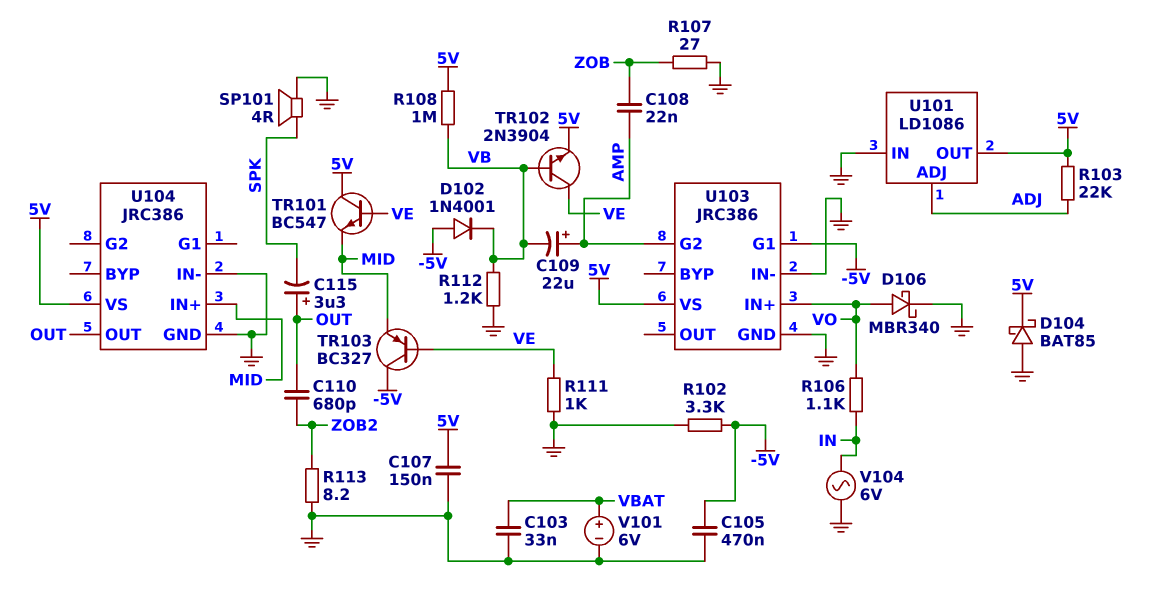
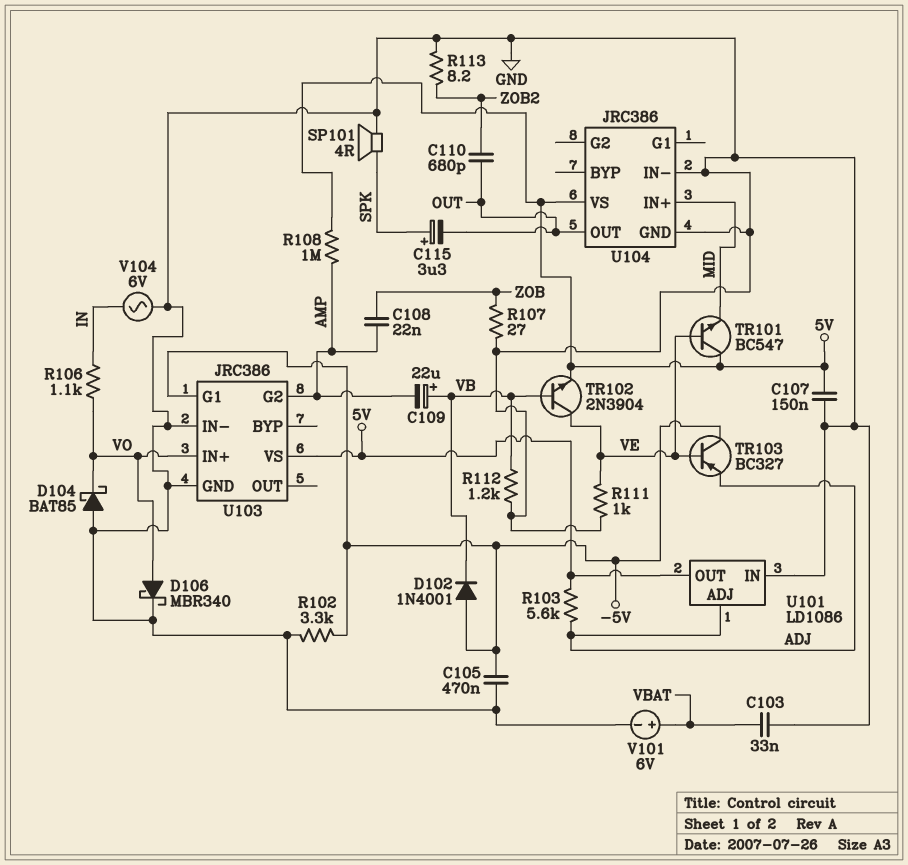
C109: 22uF (plus AMP, minus VB) -> 22uF (plus VB, minus AMP)
C115: 3.3uF (plus OUT, minus SPK) -> 3.3uF (plus SPK, minus OUT)
D104: schottky BAT85 (A GND, K 5V) -> schottky BAT85 (A GND, K VO)
R103: 22k (5V, ADJ) -> 5.6k (5V, ADJ)
R108: 1M (5V, VB) -> 1M (5V, AMP)
TR103: PNP BC327 (B VE, C -5V, E MID) -> PNP BC327 (B VE, C -5V, E ADJ)

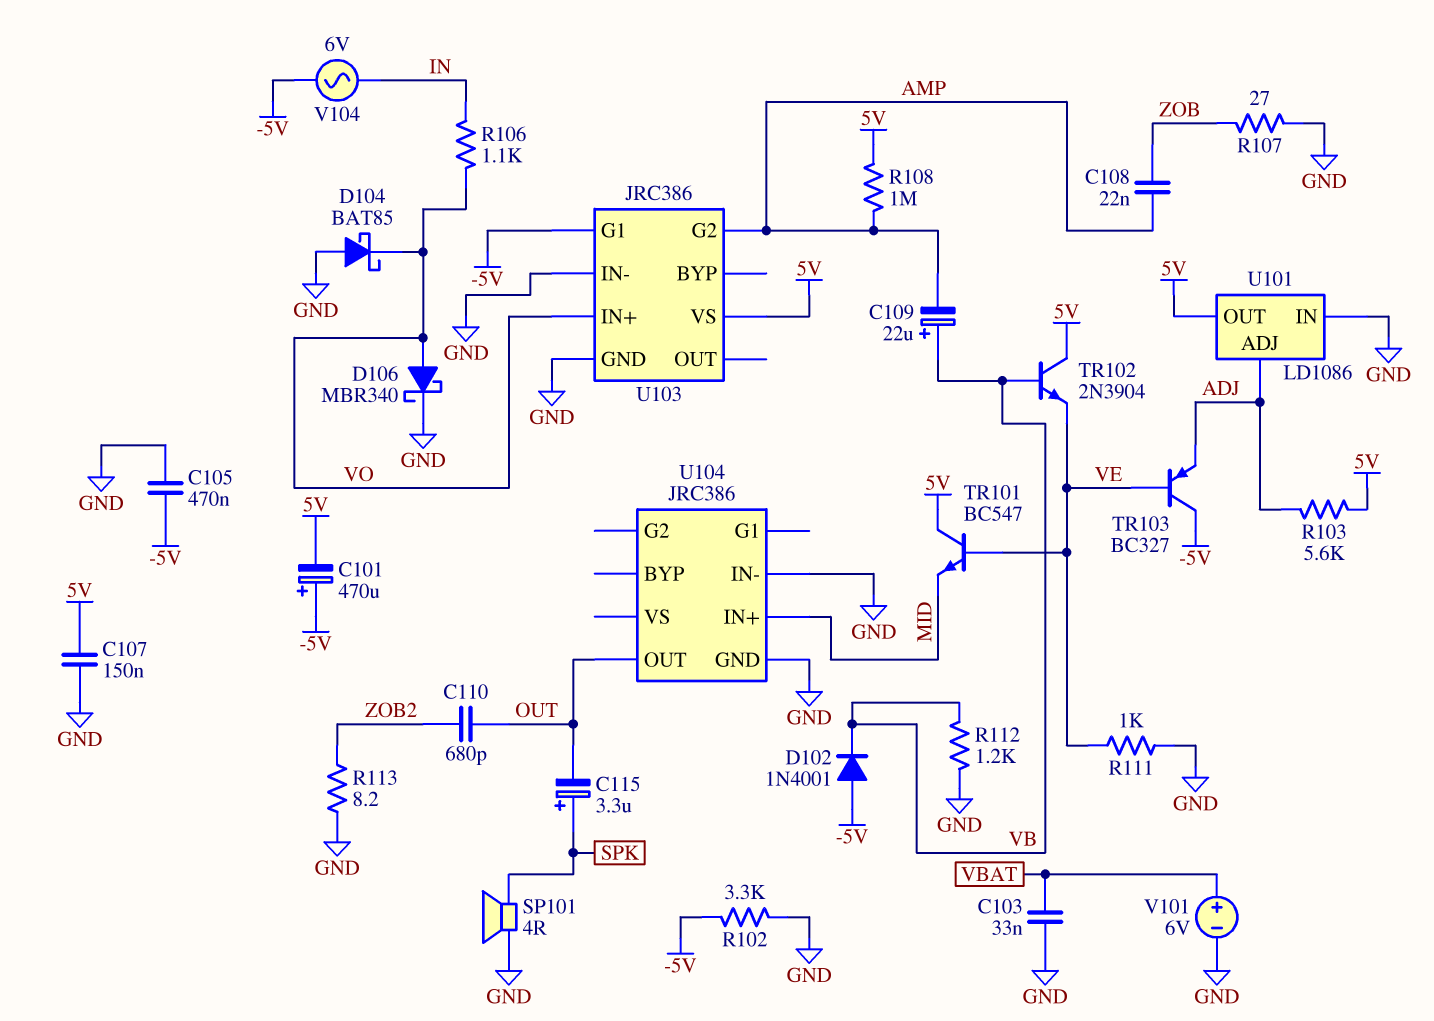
C101: none -> 470uF (plus -5V, minus 5V)
TR102: NPN 2N3904 (B VB, C VE, E 5V) -> NPN 2N3904 (B VB, C 5V, E VE)
U104 pin VS: 5V -> none
V104: AC 6V (GND, IN) -> AC 6V (-5V, IN)

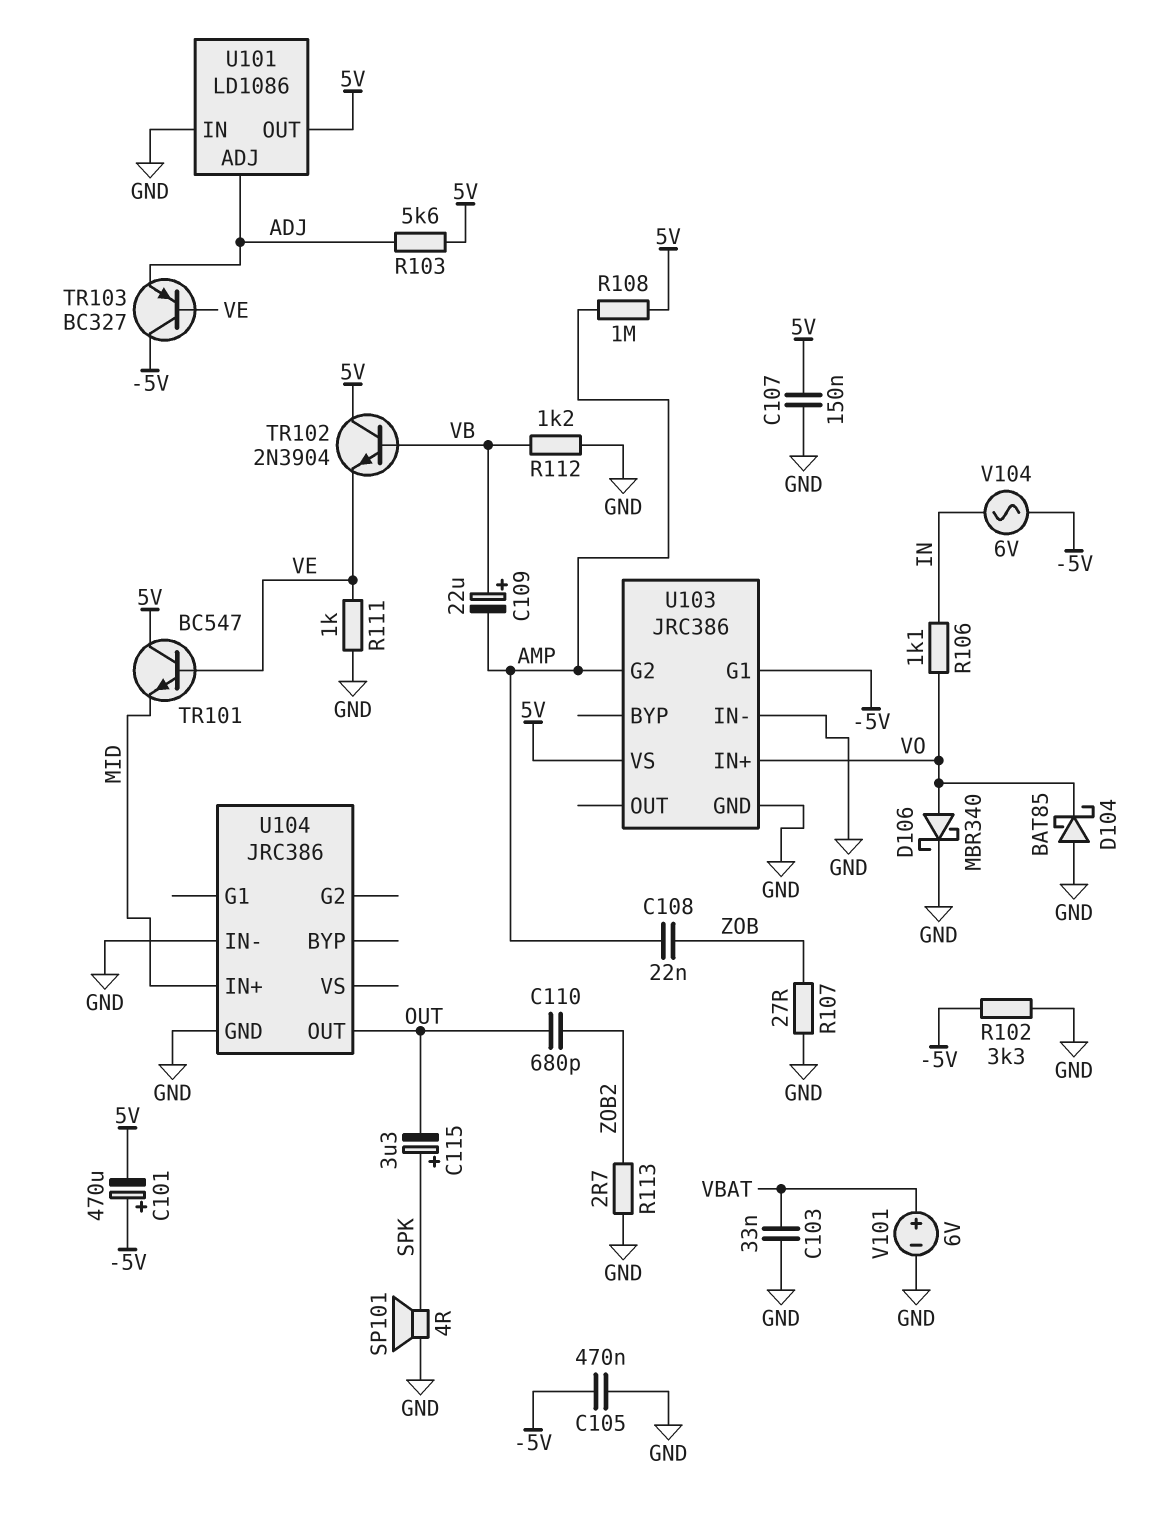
D102: diode 1N4001 (A -5V, K VB) -> none
R113: 8.2 (GND, ZOB2) -> 2.7 (GND, ZOB2)

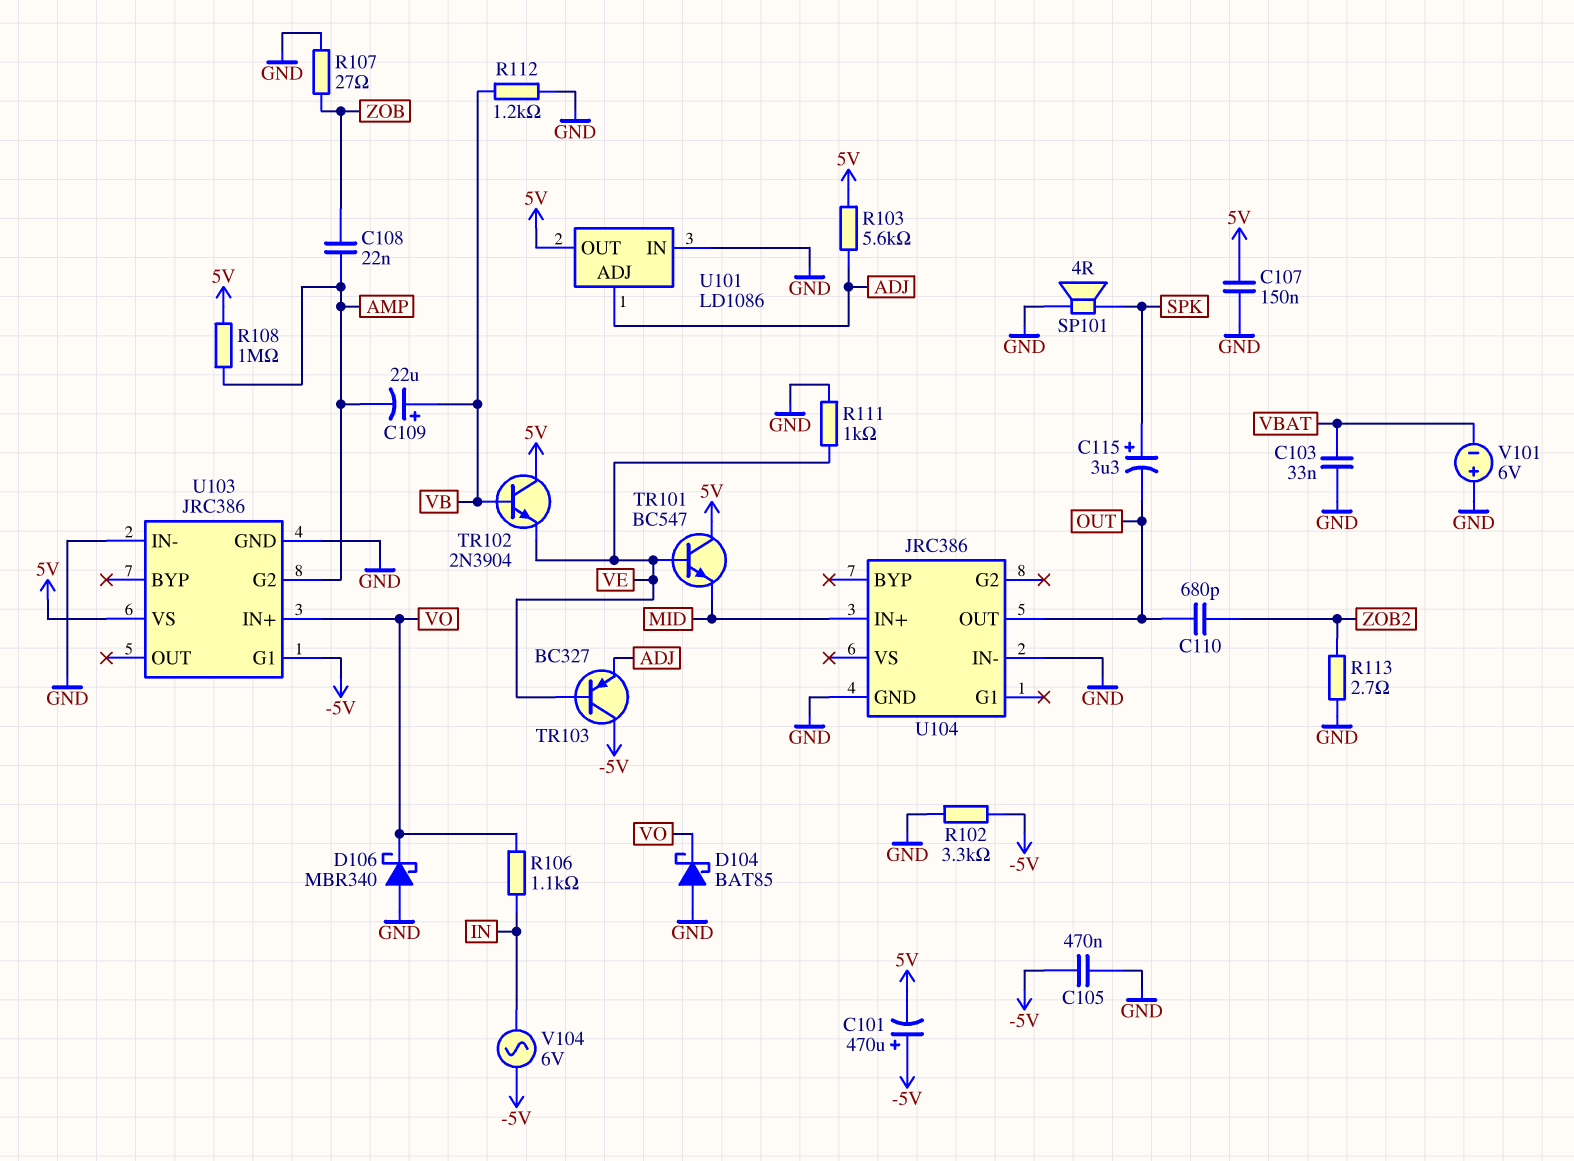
D106: schottky MBR340 (A VO, K GND) -> schottky MBR340 (A GND, K VO)
V101: 6V (plus VBAT, minus GND) -> 6V (plus GND, minus VBAT)

